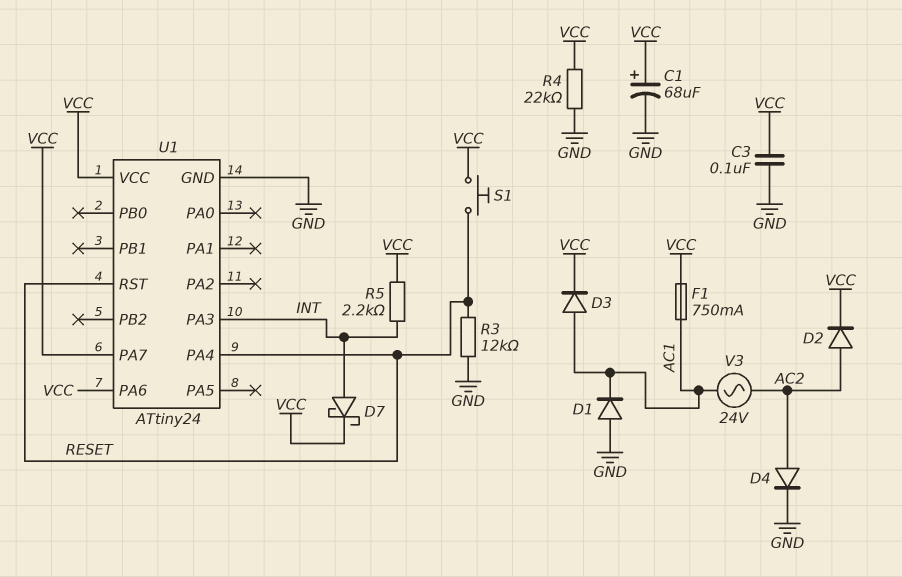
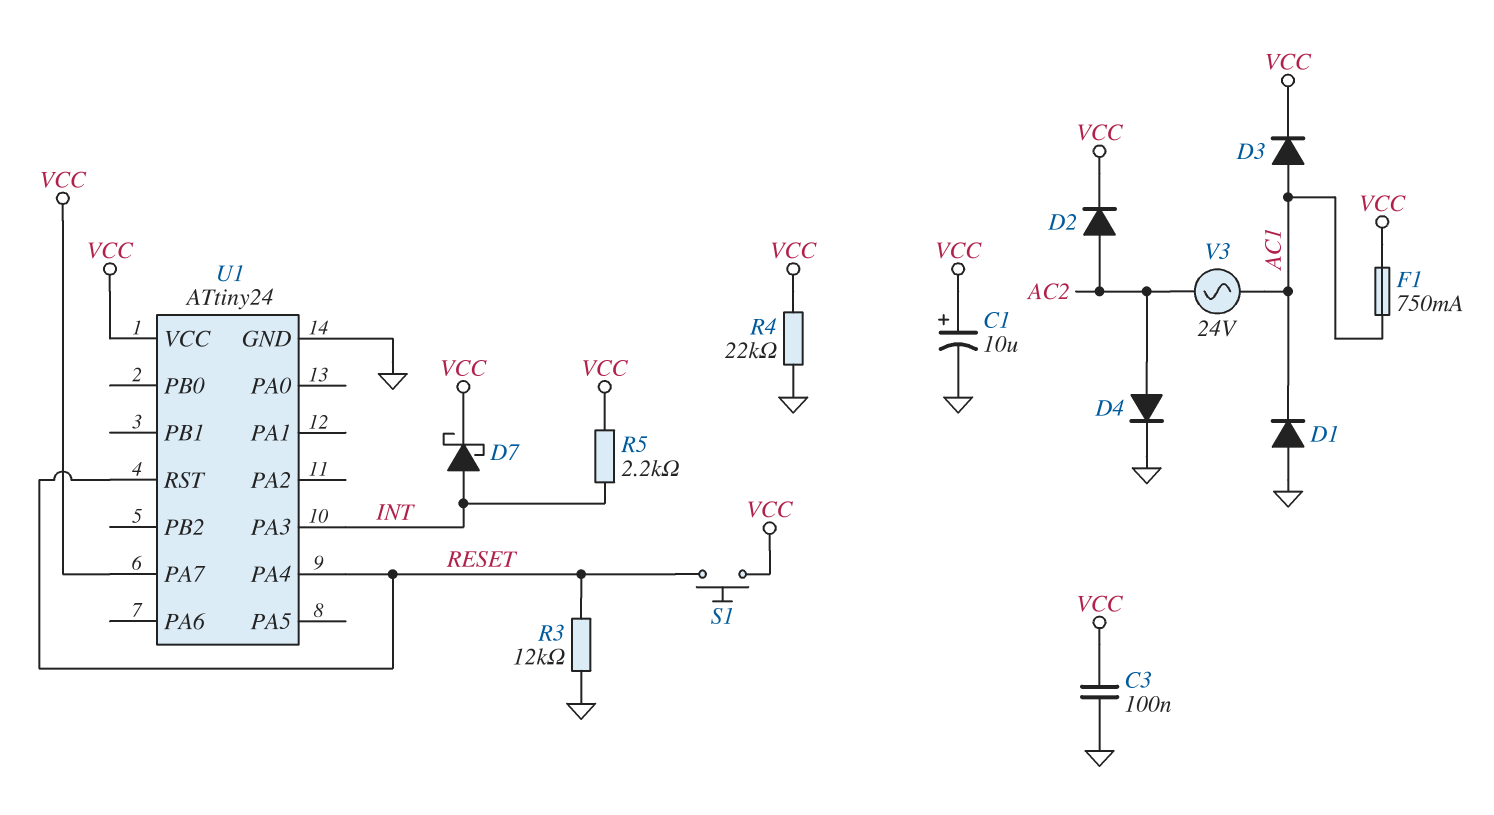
C1: 68uF (plus VCC, minus GND) -> 10uF (plus VCC, minus GND)
U1 pin PA6: VCC -> none

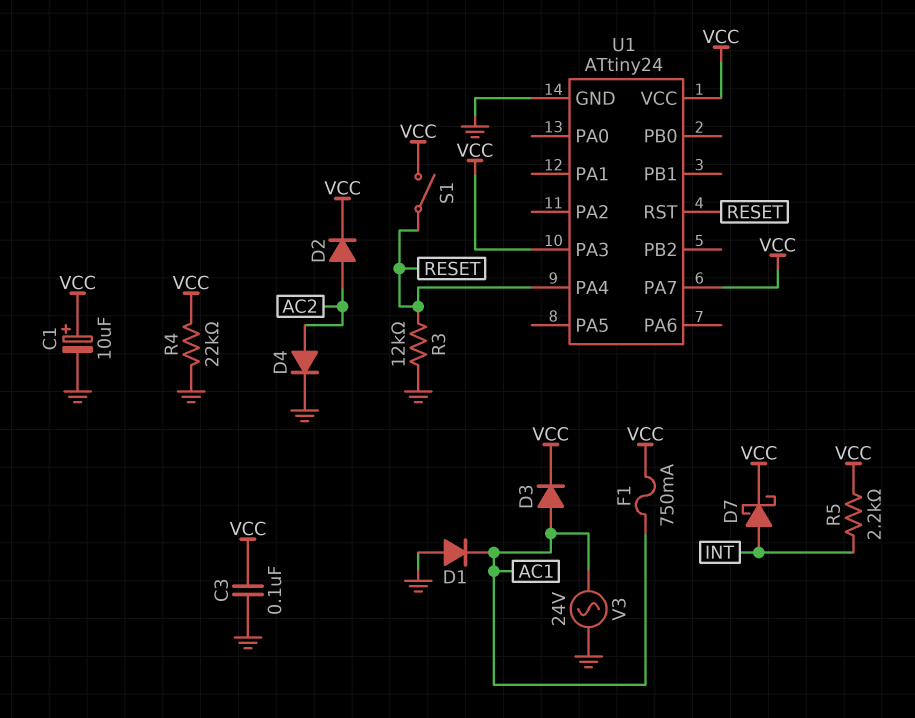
S1: button (RESET, VCC) -> switch (RESET, VCC)
U1 pin PA3: INT -> VCC
V3: AC 24V (AC1, AC2) -> AC 24V (AC1, GND)

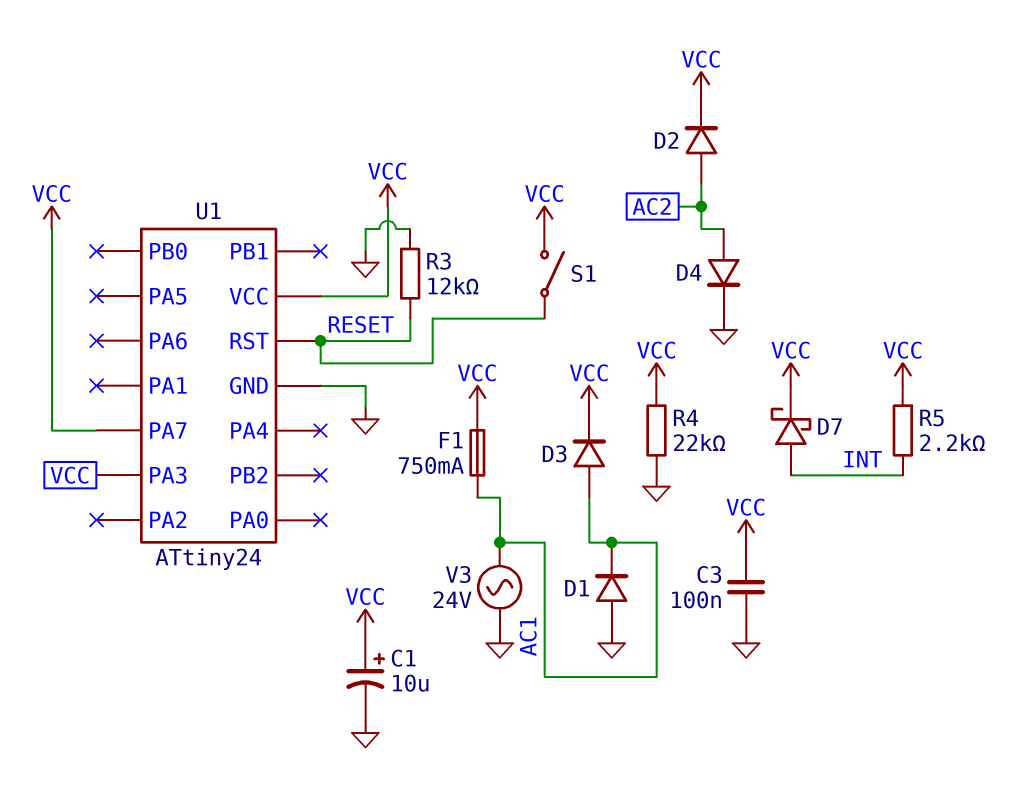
U1 pin PA4: RESET -> none

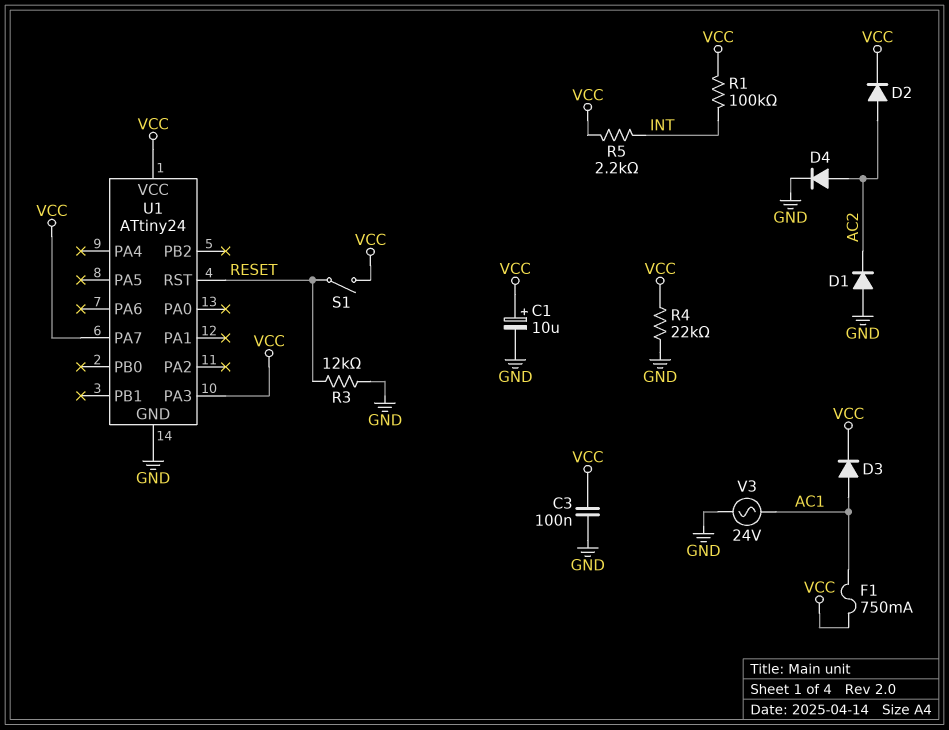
D1: diode (A GND, K AC1) -> diode (A GND, K AC2)
D7: schottky (A INT, K VCC) -> none
R1: none -> 100k (INT, VCC)

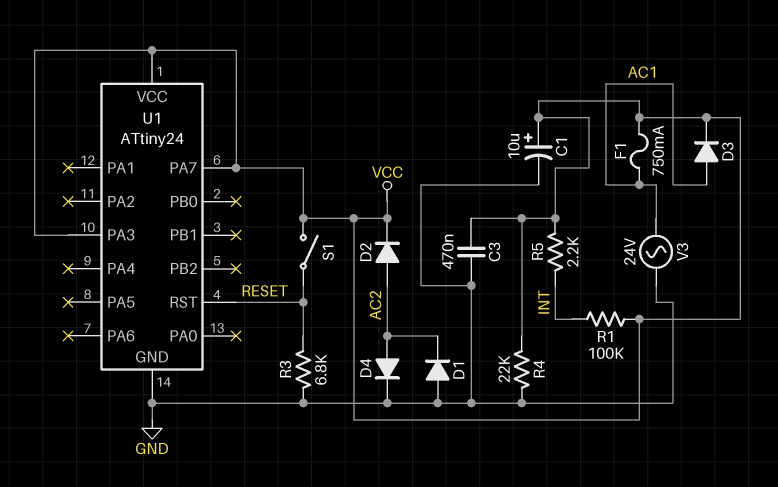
C3: 100nF (GND, VCC) -> 470nF (GND, VCC)
R3: 12k (GND, RESET) -> 6.8k (GND, RESET)

